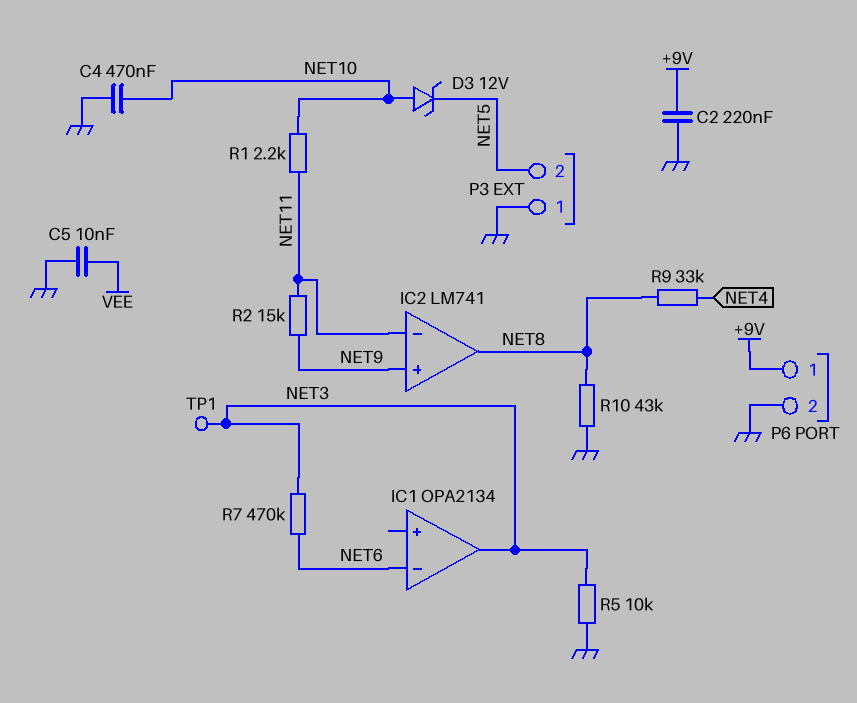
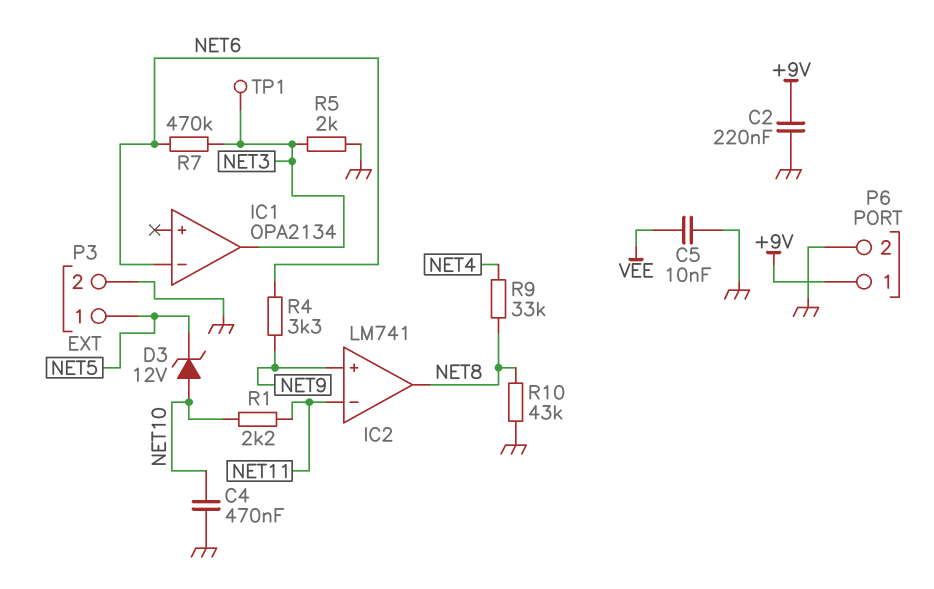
P3 pin 1: GND -> NET5
P3 pin 2: NET5 -> GND
R2: 15k (NET9, NET11) -> none
R4: none -> 3.3k (NET6, NET9)
R5: 10k (GND, NET3) -> 2k (GND, NET3)

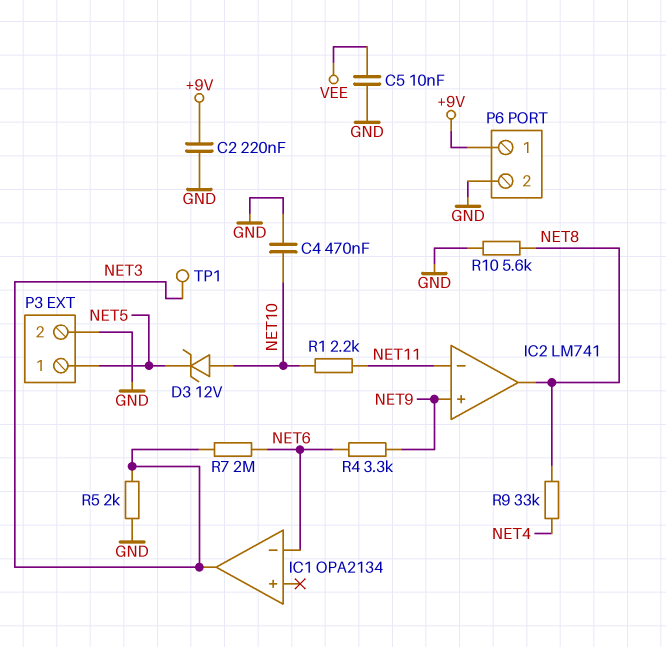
R7: 470k (NET3, NET6) -> 2M (NET3, NET6)
R10: 43k (GND, NET8) -> 5.6k (GND, NET8)

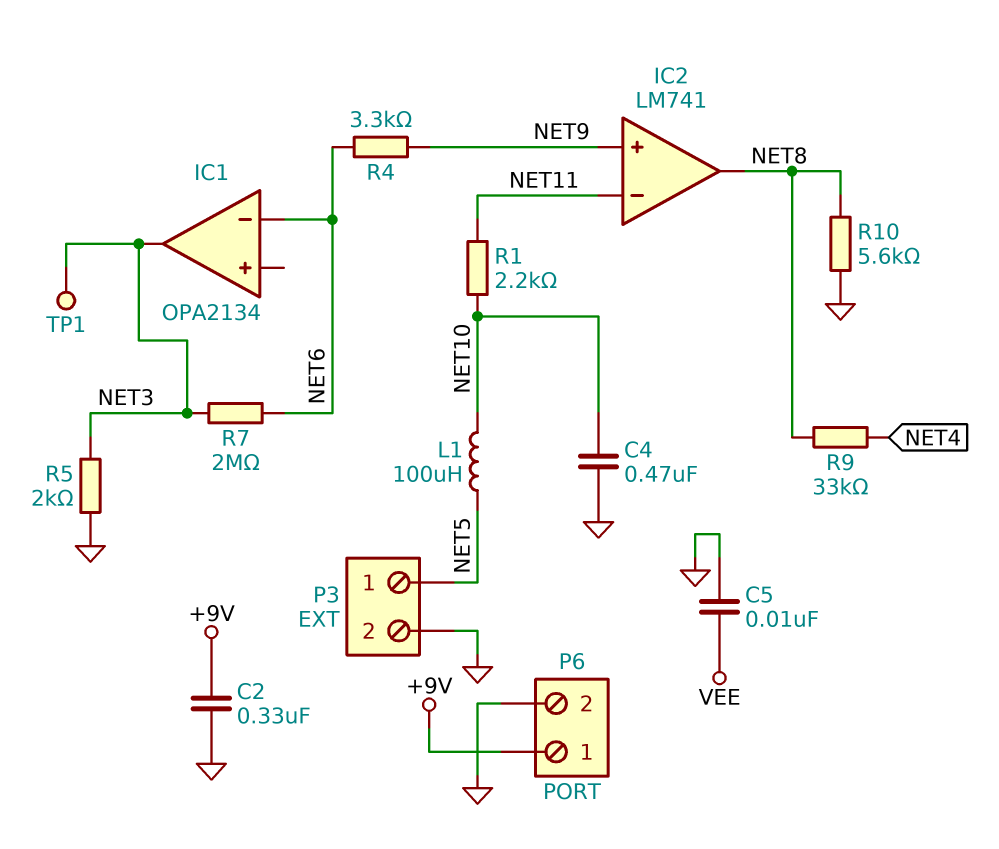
C2: 220nF (+9V, GND) -> 330nF (+9V, GND)
D3: zener 12V (A NET10, K NET5) -> none
L1: none -> 100uH (NET5, NET10)

